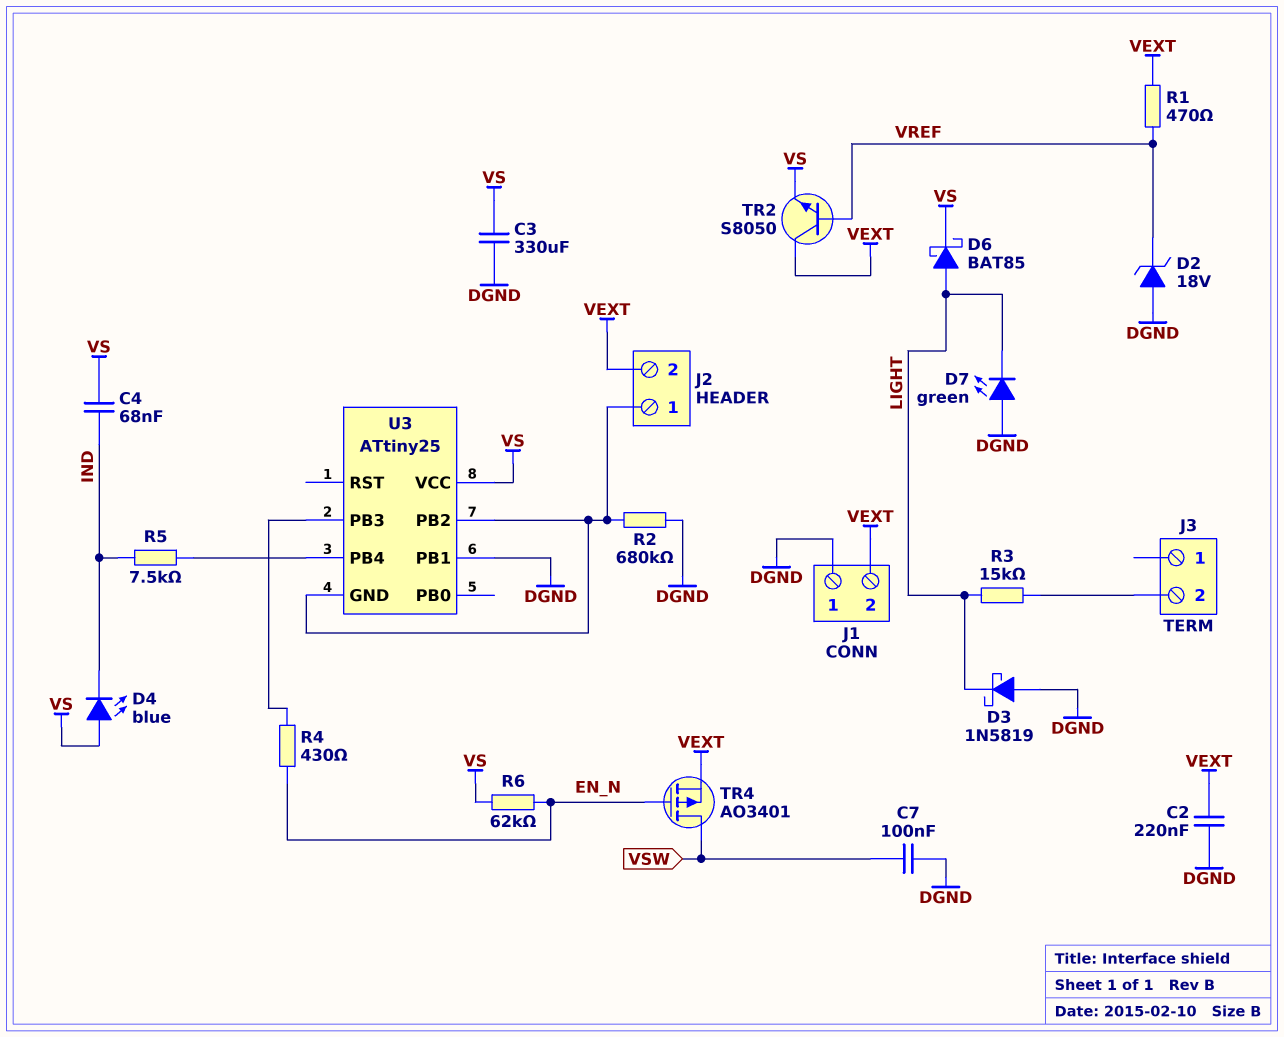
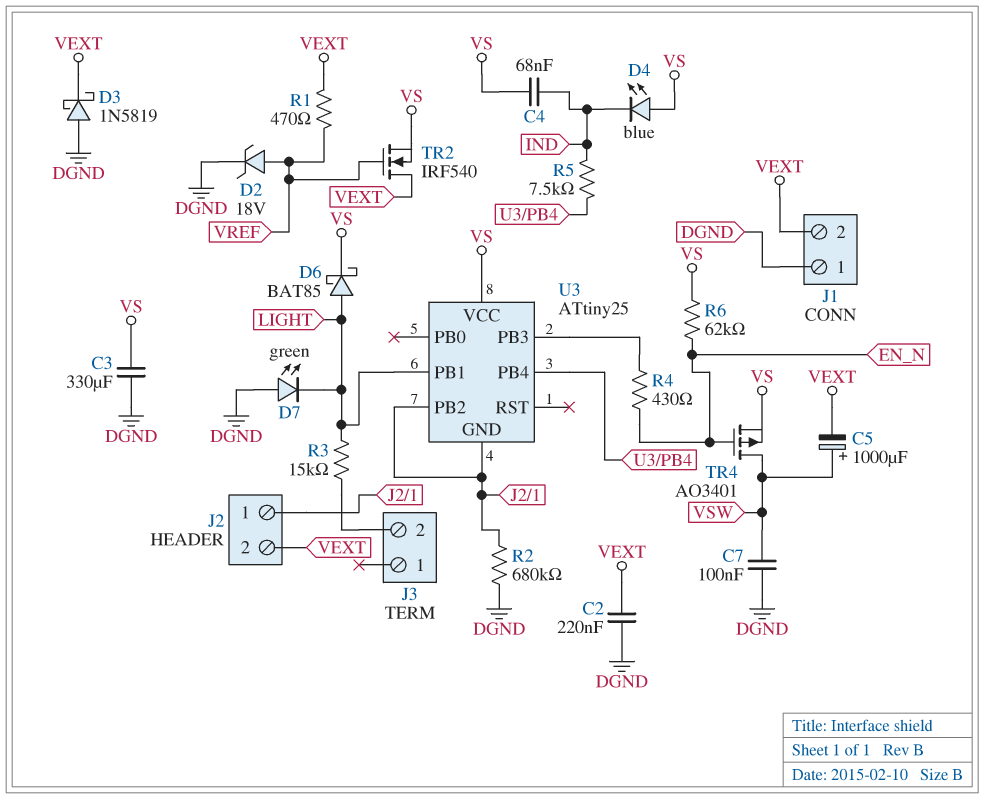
C5: none -> 1000uF (plus VSW, minus VEXT)
D2: zener 18V (A DGND, K VREF) -> zener 18V (A VREF, K DGND)
D3: schottky 1N5819 (A DGND, K LIGHT) -> schottky 1N5819 (A DGND, K VEXT)
TR2: NPN S8050 (B VREF, C VEXT, E VS) -> NMOS IRF540 (G VREF, D VEXT, S VS)
TR4: PMOS AO3401 (G EN_N, D VSW, S VEXT) -> PMOS AO3401 (G EN_N, D VSW, S VS)
U3 pin PB1: DGND -> LIGHT

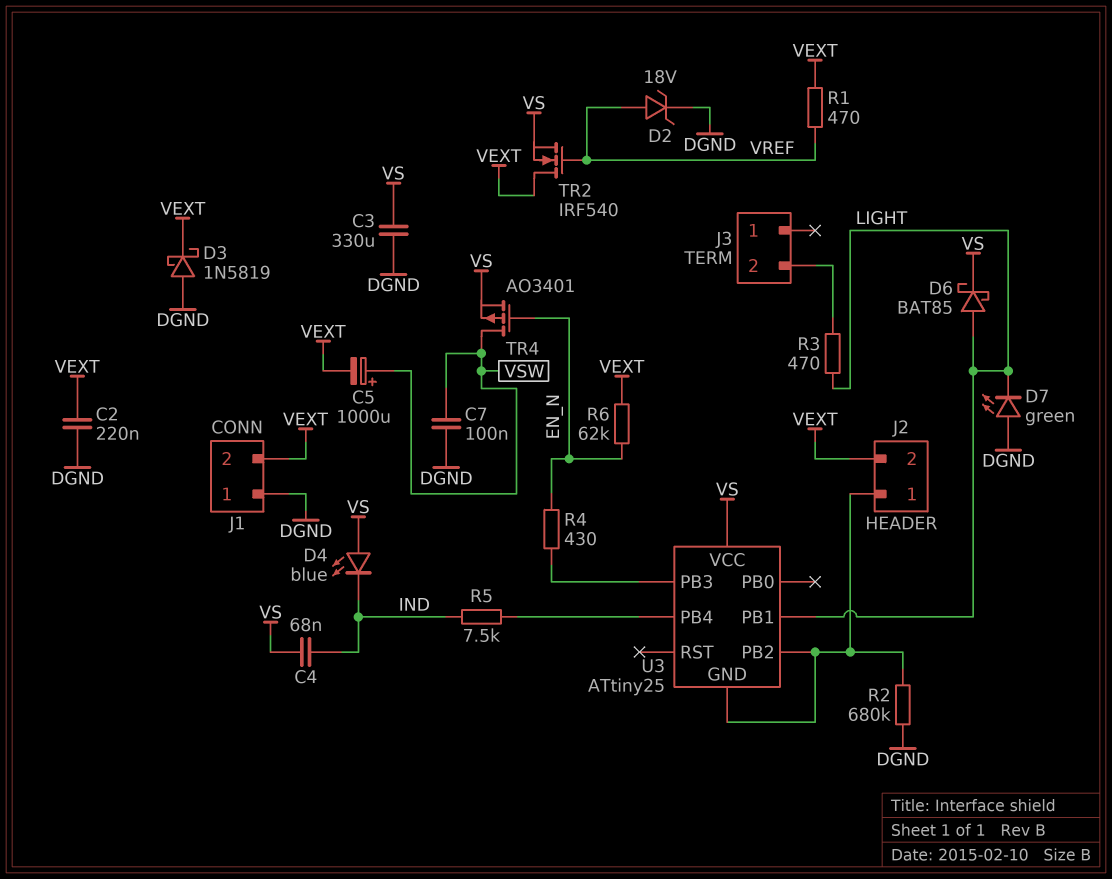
R3: 15k (J3/2, LIGHT) -> 470 (J3/2, LIGHT)
R6: 62k (EN_N, VS) -> 62k (EN_N, VEXT)

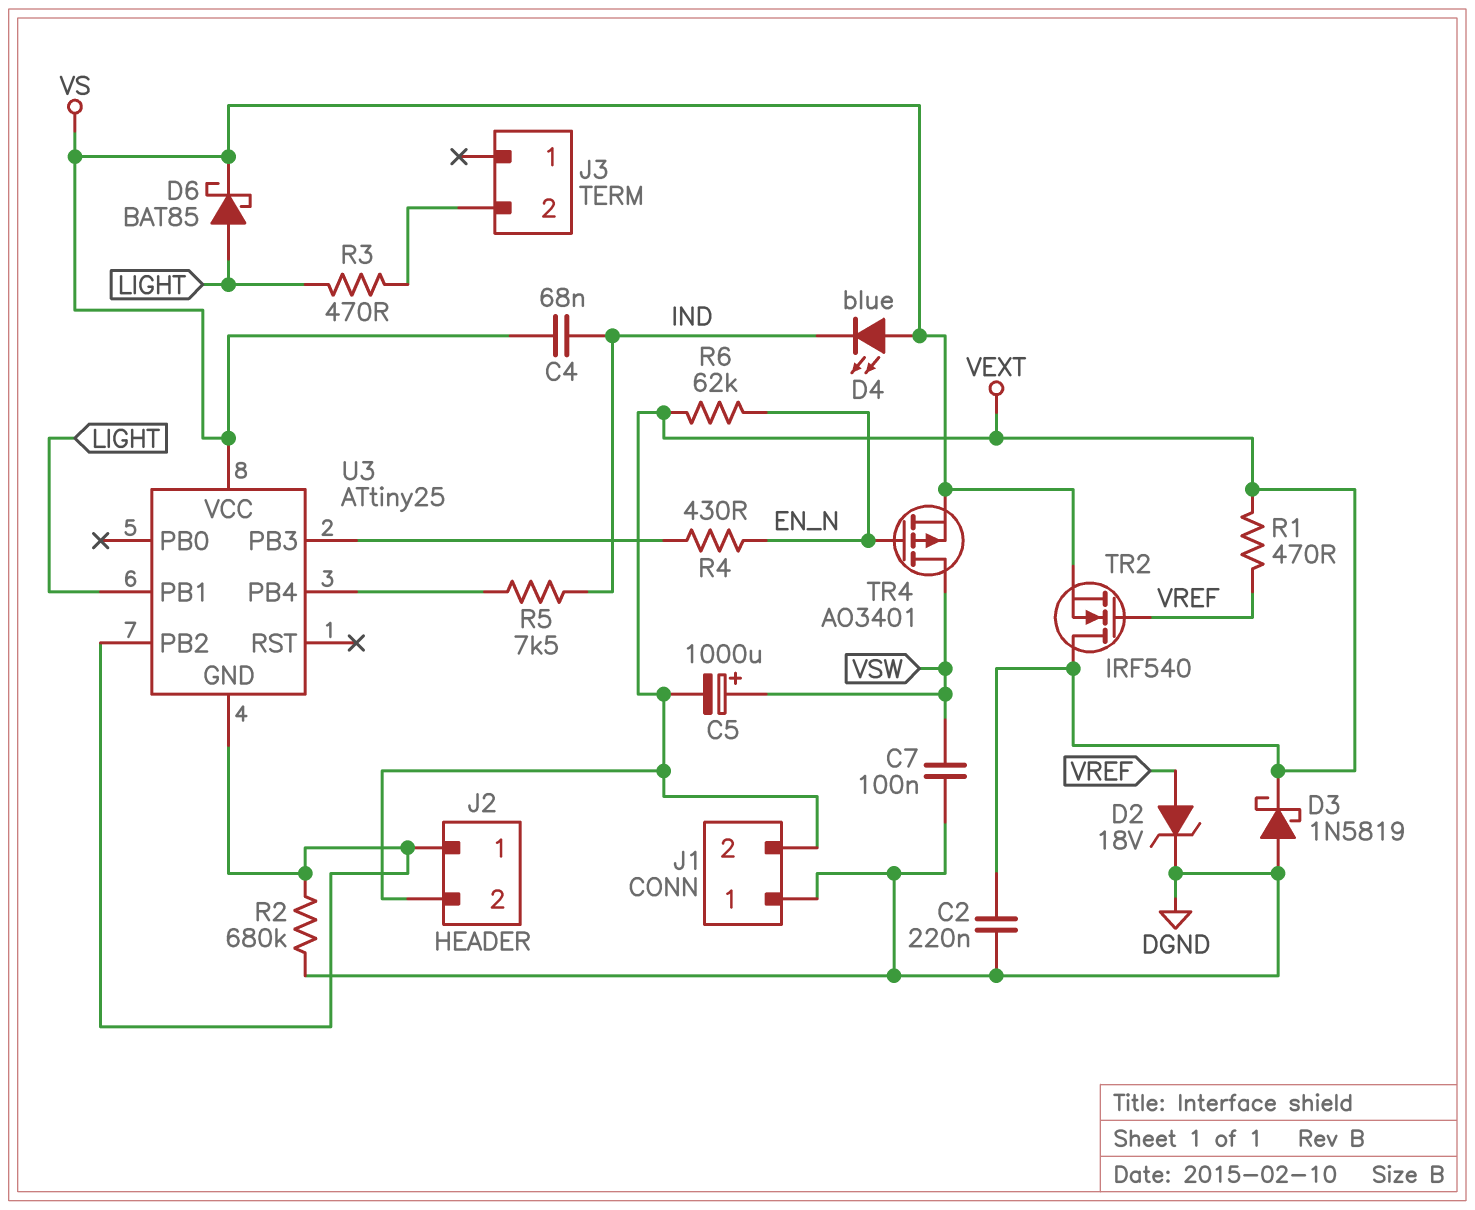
C3: 330uF (DGND, VS) -> none
D7: LED green (A DGND, K LIGHT) -> none

